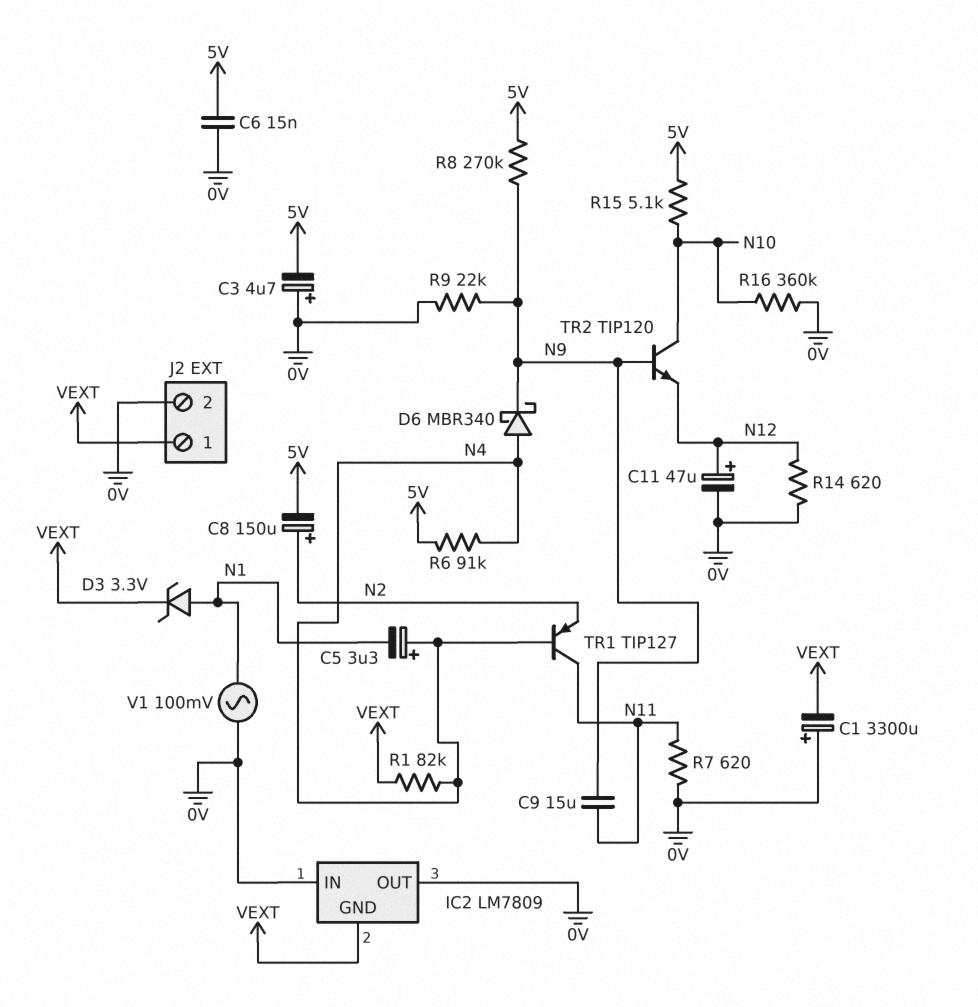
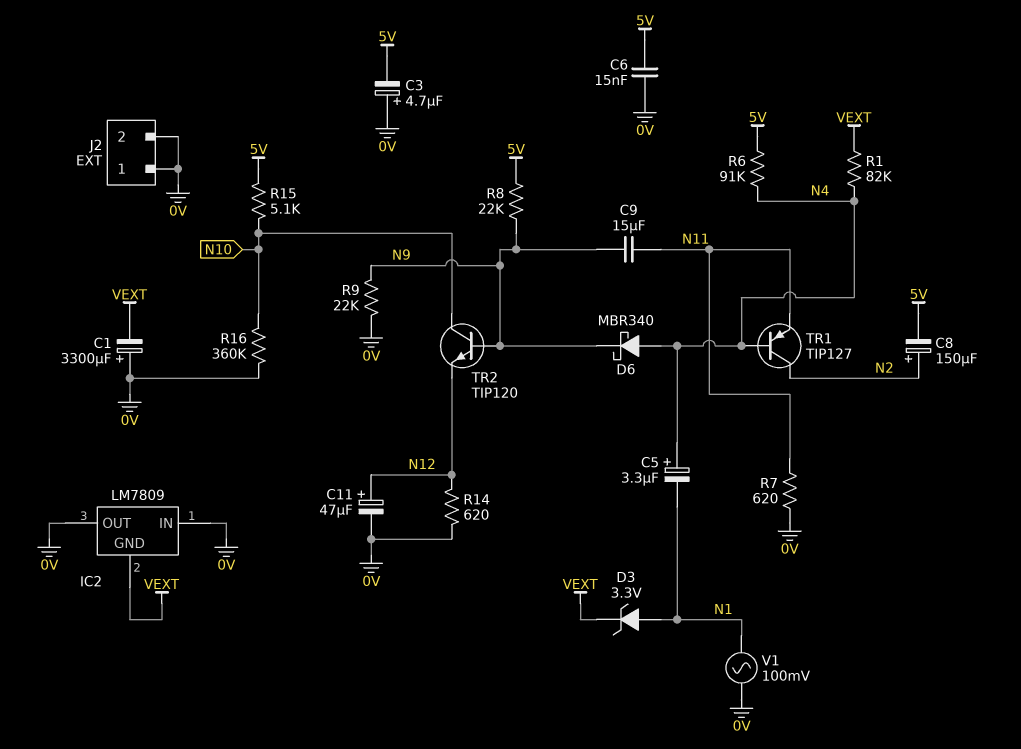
J2 pin 1: VEXT -> 0V
R8: 270k (5V, N9) -> 22k (5V, N9)
TR1: PNP TIP127 (B N4, C N11, E N2) -> PNP TIP127 (B N4, C N2, E N11)

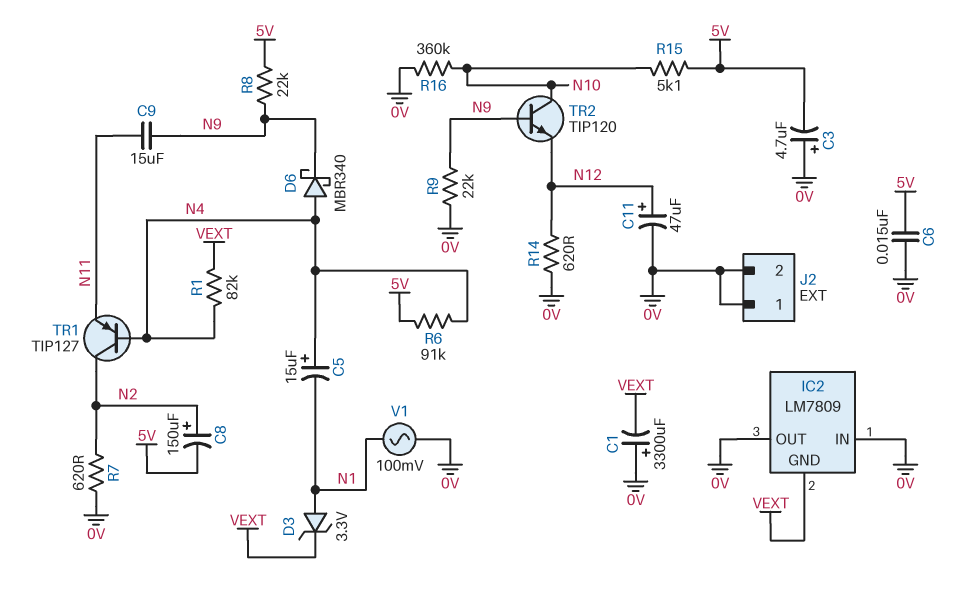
C5: 3.3uF (plus N4, minus N1) -> 15uF (plus N4, minus N1)
R7: 620 (0V, N11) -> 620 (0V, N2)

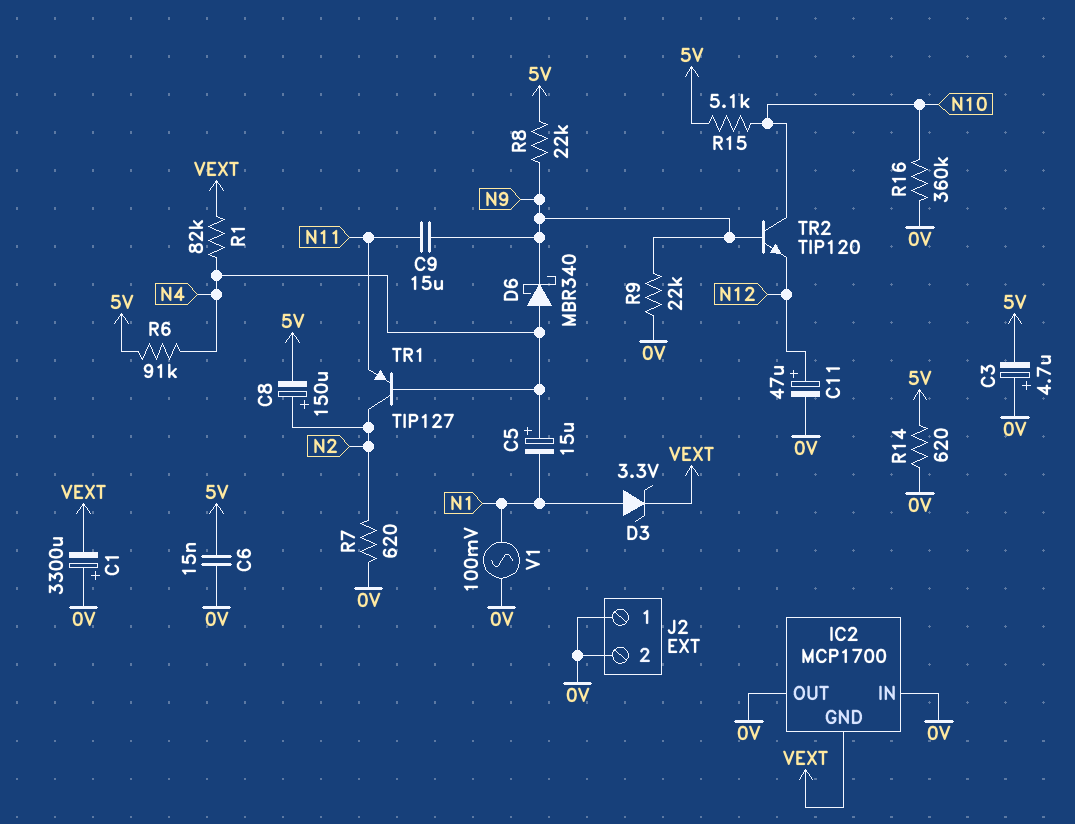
IC2: LM7809 -> MCP1700
R14: 620 (0V, N12) -> 620 (0V, 5V)

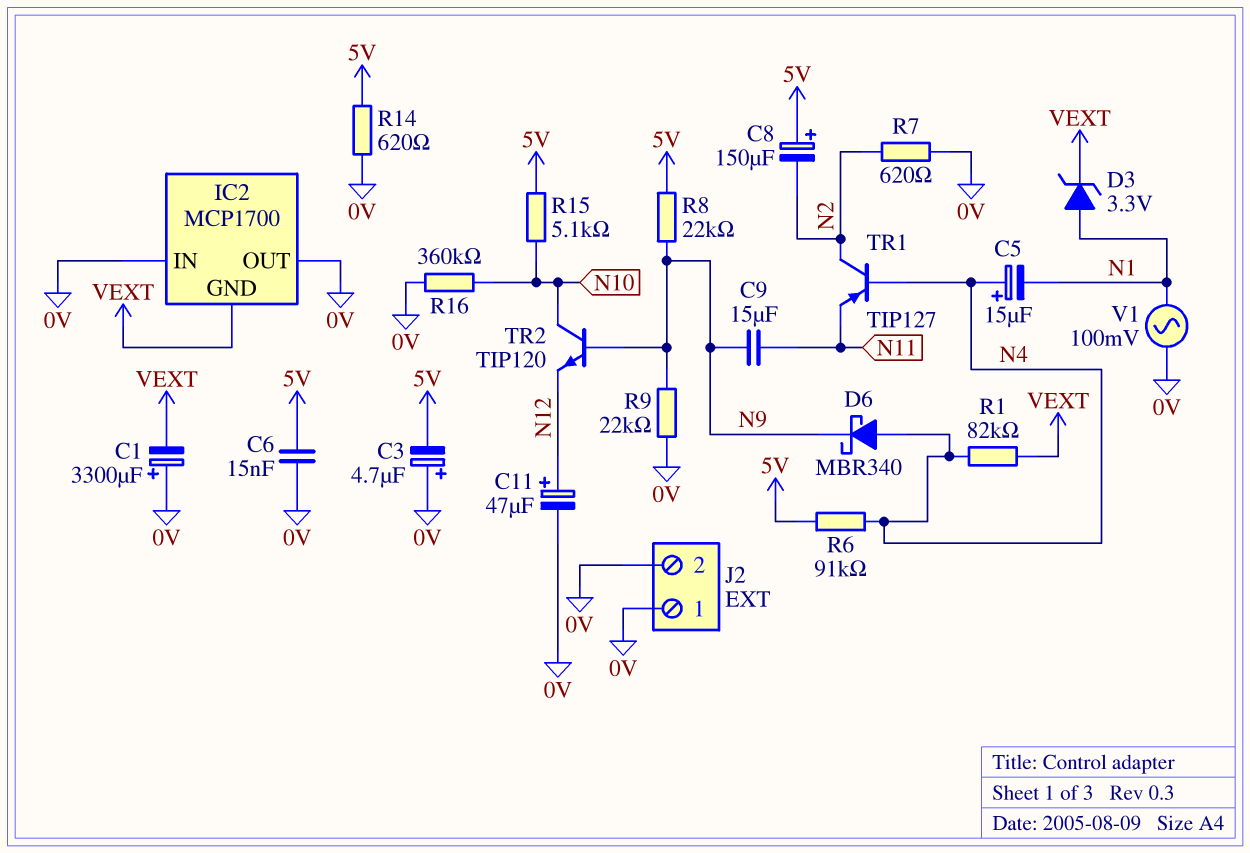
C8: 150uF (plus N2, minus 5V) -> 150uF (plus 5V, minus N2)

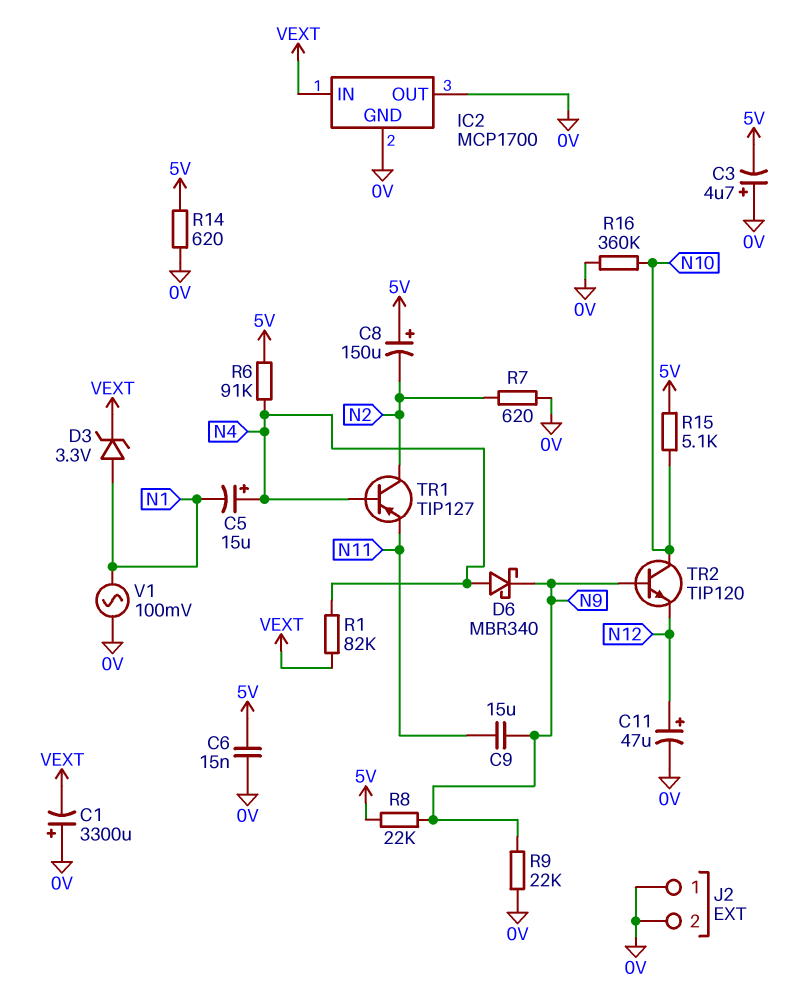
IC2 pin GND: VEXT -> 0V
IC2 pin IN: 0V -> VEXT

